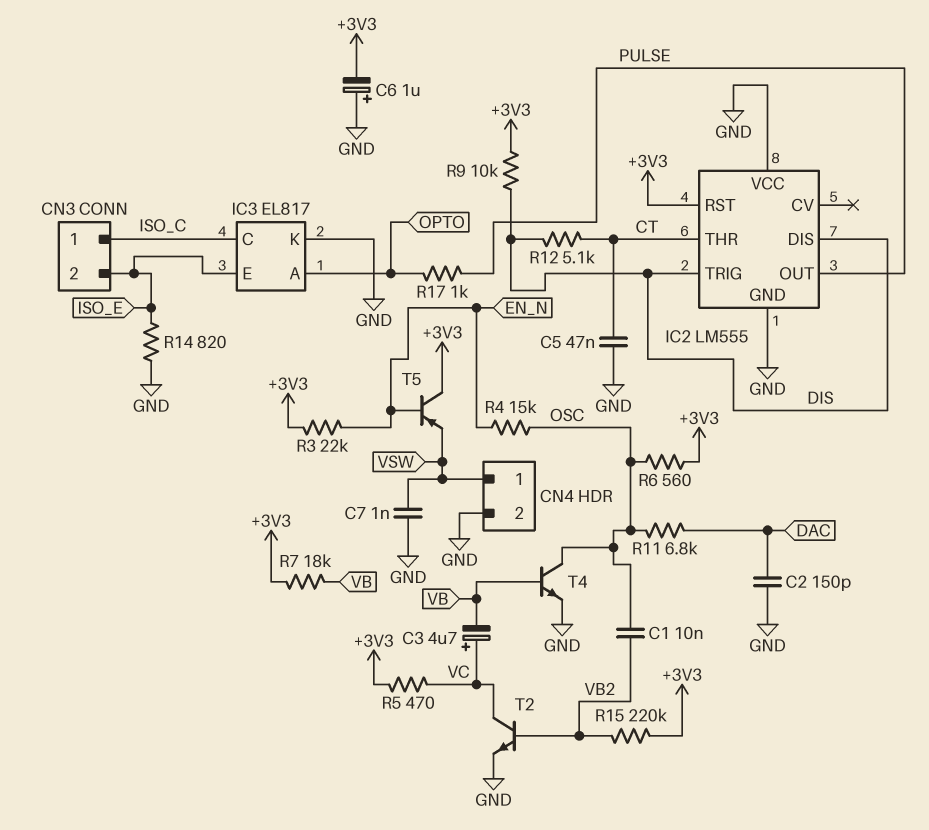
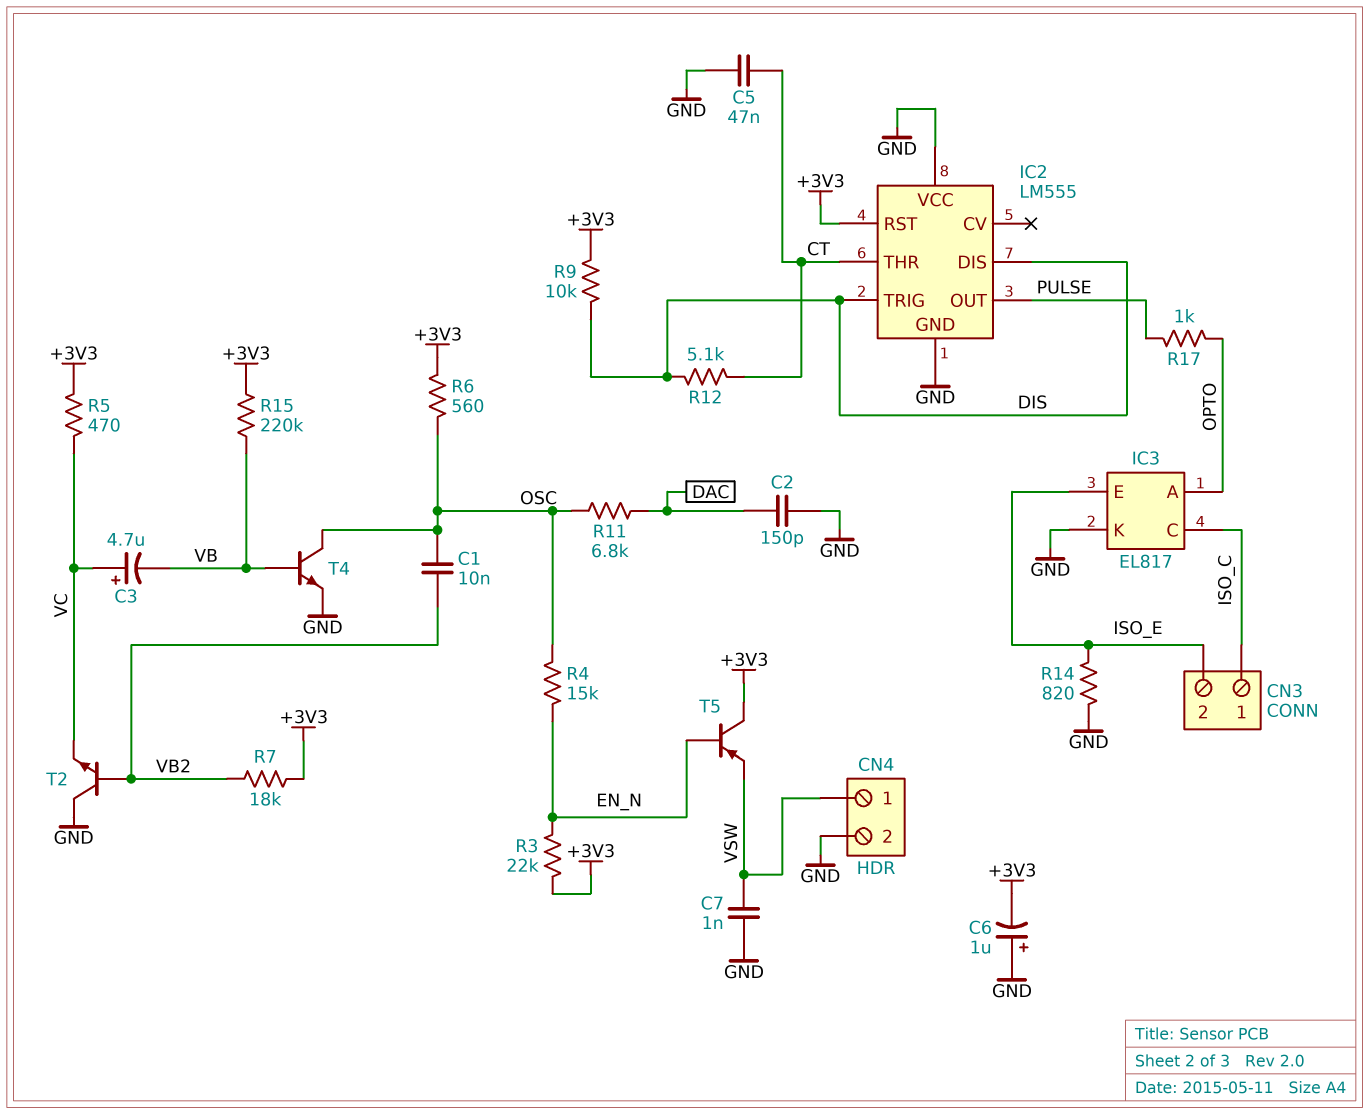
R7: 18k (+3V3, VB) -> 18k (+3V3, VB2)
R15: 220k (+3V3, VB2) -> 220k (+3V3, VB)
T2: NPN (B VB2, C VC, E GND) -> NPN (B VB2, C GND, E VC)

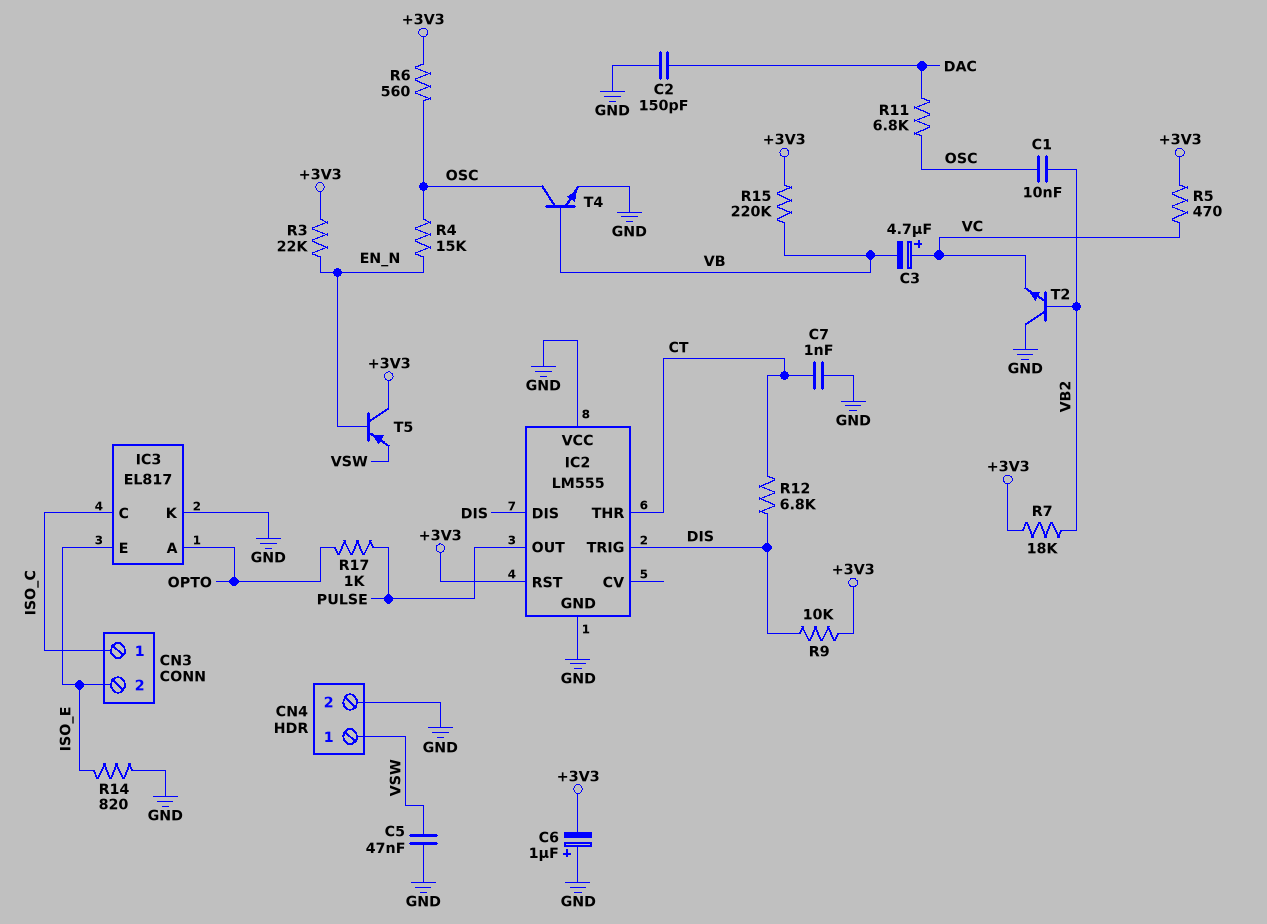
C5: 47nF (CT, GND) -> 47nF (GND, VSW)
C7: 1nF (GND, VSW) -> 1nF (CT, GND)
R12: 5.1k (CT, DIS) -> 6.8k (CT, DIS)

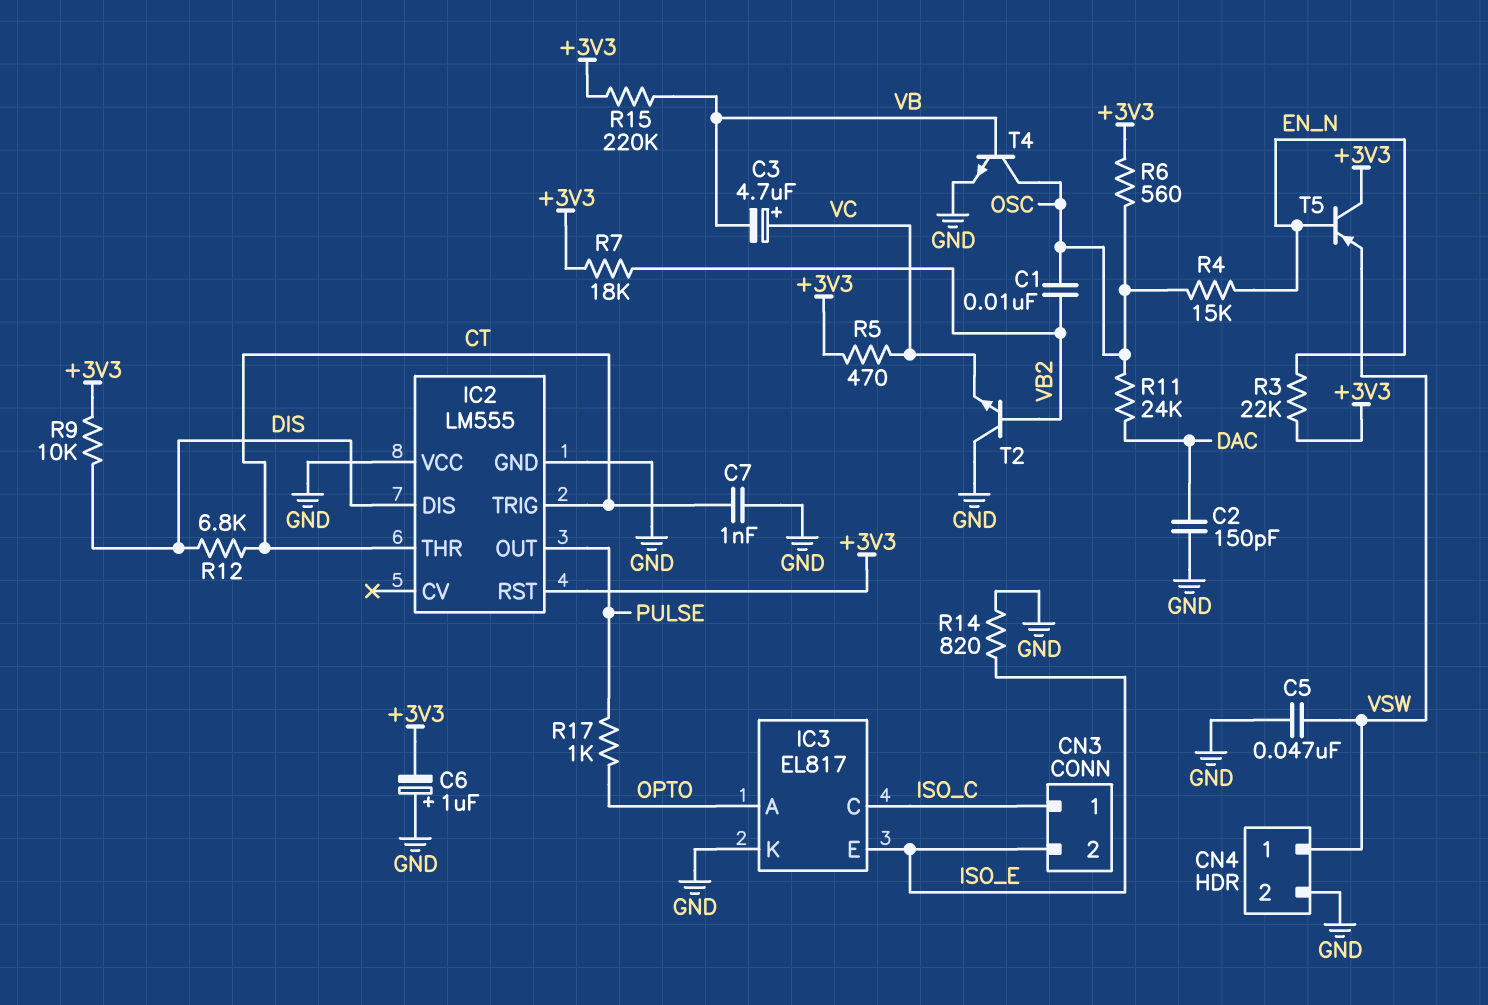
IC2 pin TRIG: DIS -> CT
R11: 6.8k (DAC, OSC) -> 24k (DAC, OSC)

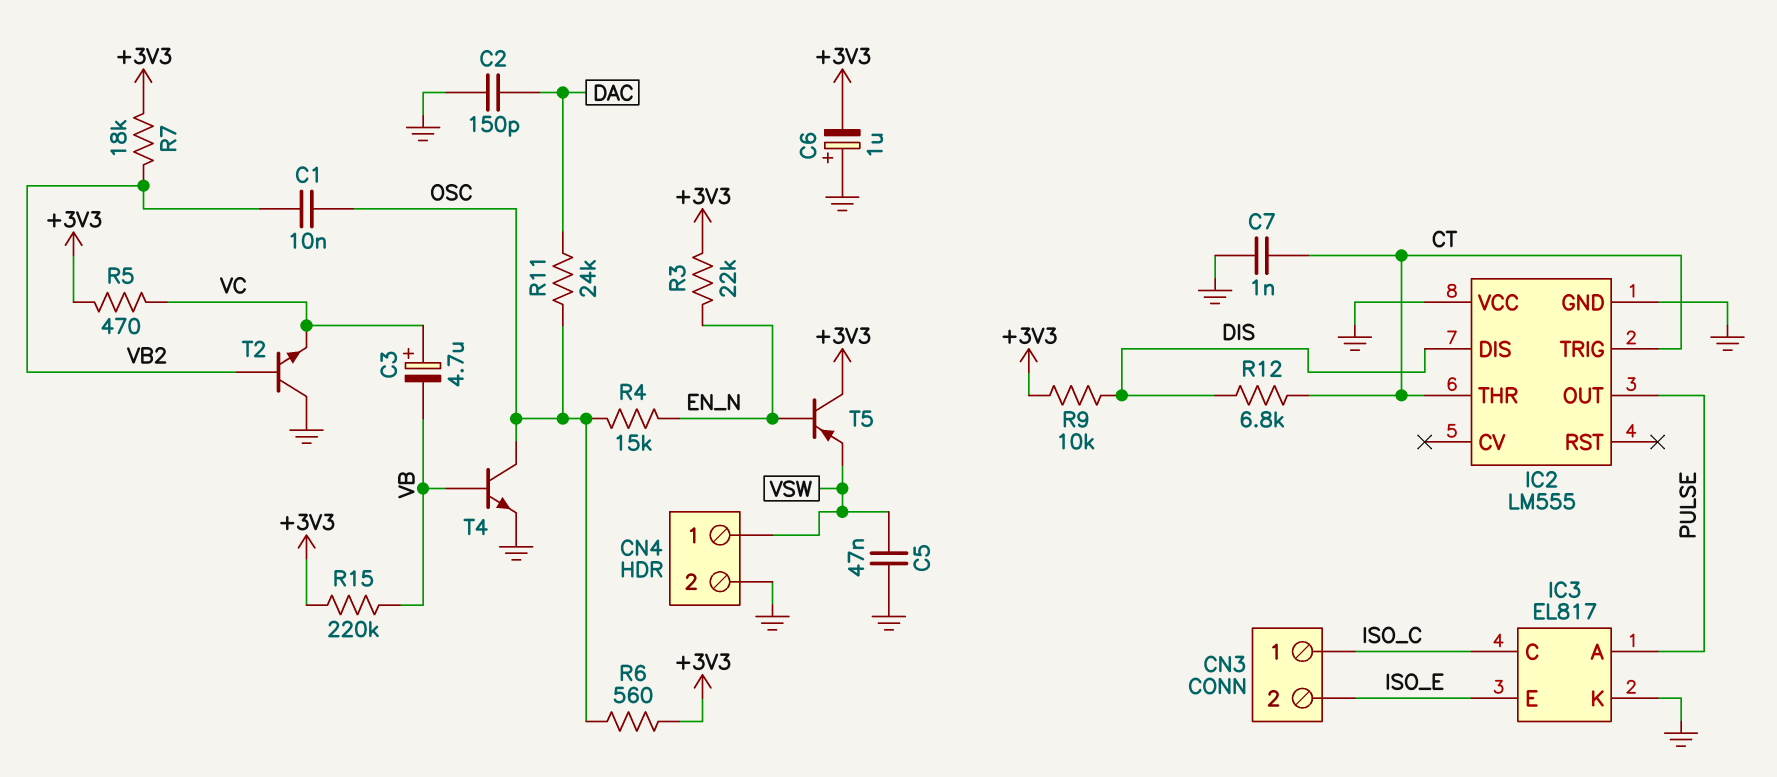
IC2 pin RST: +3V3 -> none
IC3 pin A: OPTO -> PULSE
R14: 820 (GND, ISO_E) -> none
R17: 1k (OPTO, PULSE) -> none

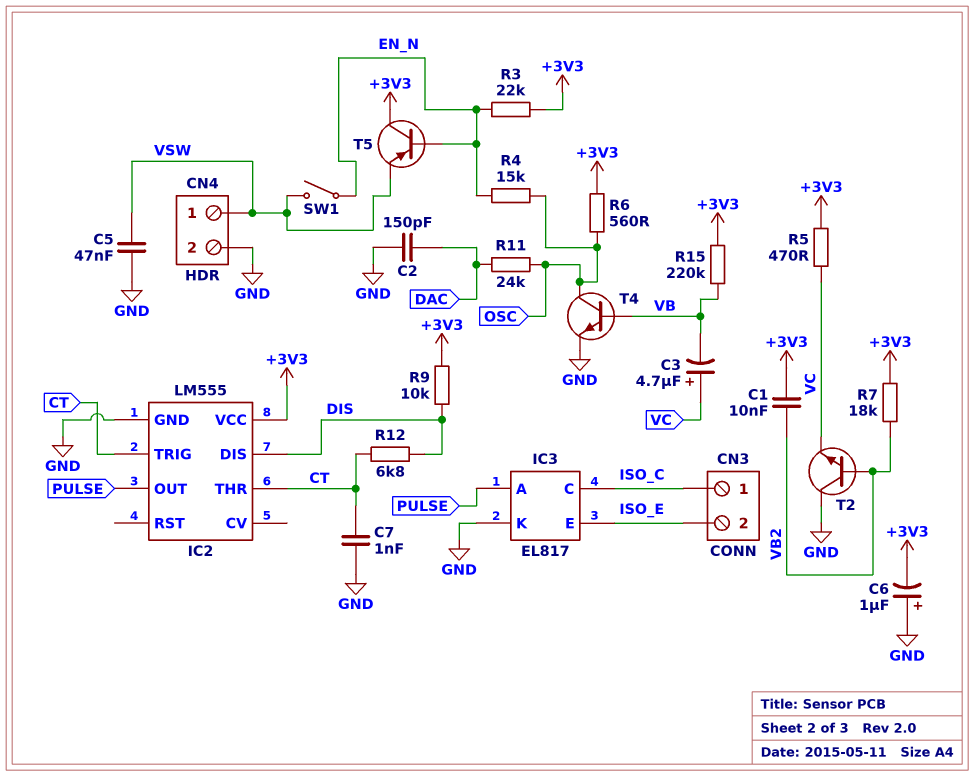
C1: 10nF (OSC, VB2) -> 10nF (+3V3, VB2)
IC2 pin VCC: GND -> +3V3
SW1: none -> switch (EN_N, VSW)

